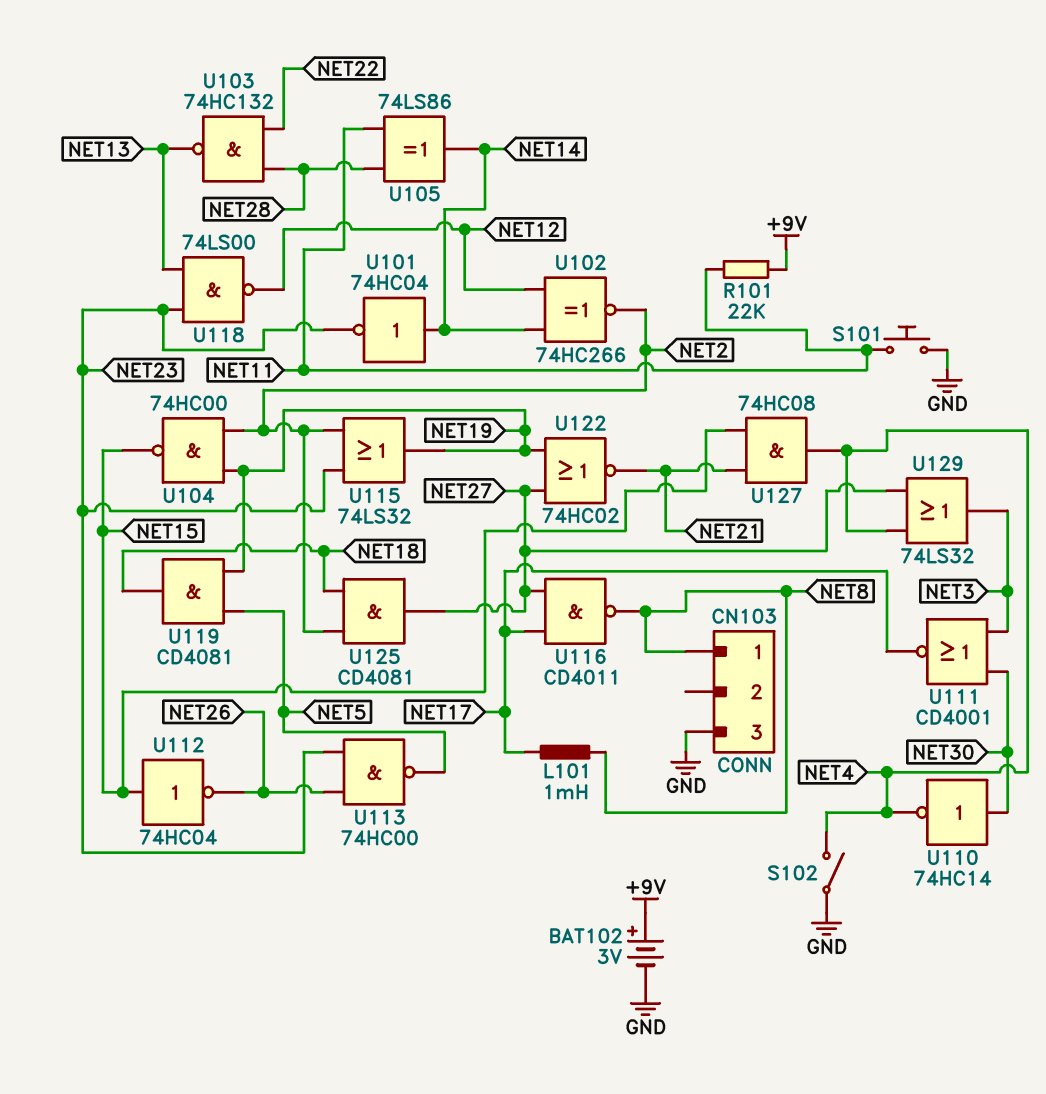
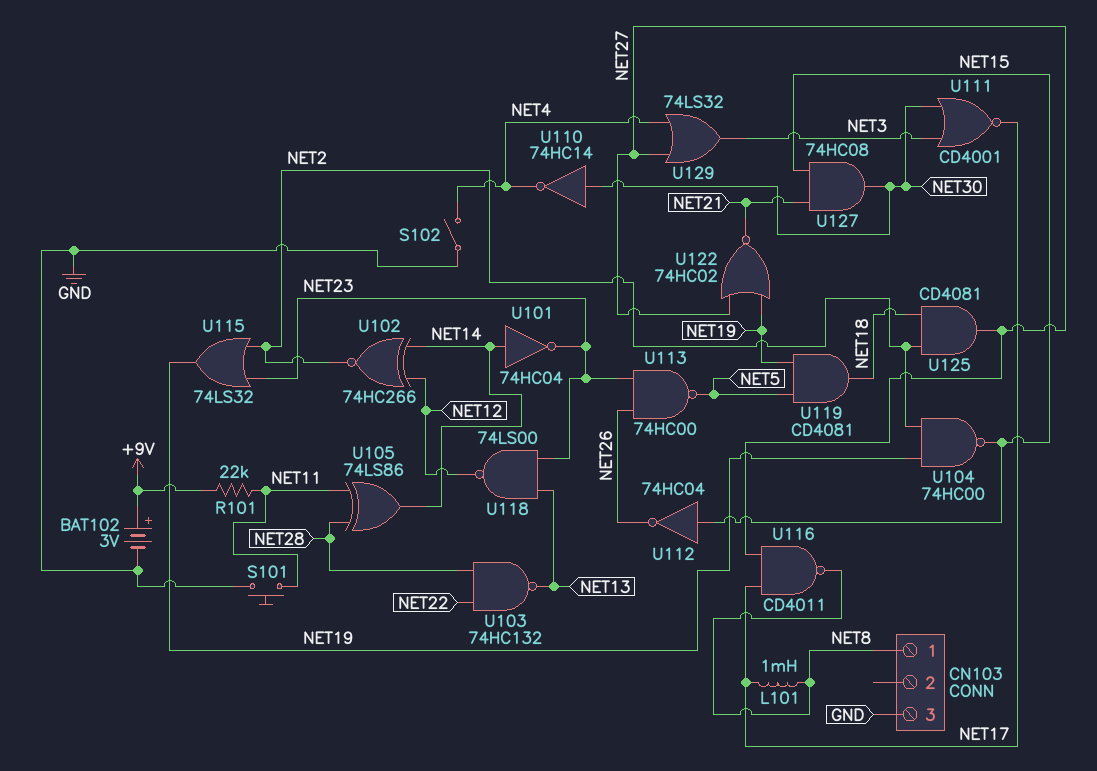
U127: AND 74HC08 (in NET15, in NET21, out NET4) -> AND 74HC08 (in NET15, in NET21, out NET30)

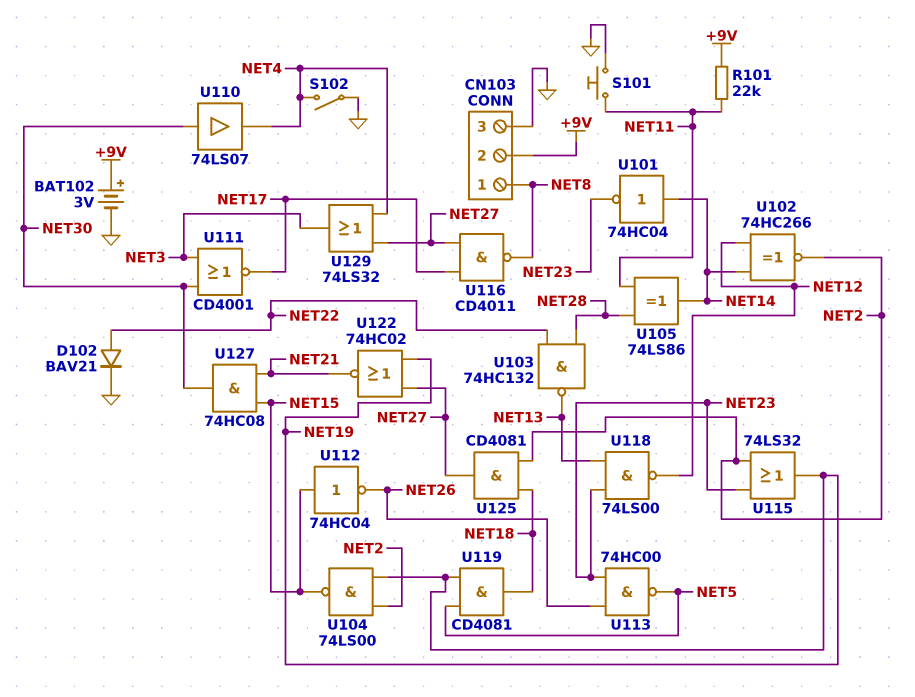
CN103 pin 2: none -> +9V
D102: none -> diode BAV21 (A NET22, K GND)
L101: 1mH (NET8, NET17) -> none
U104: NAND 74HC00 (in NET2, in NET19, out NET15) -> NAND 74LS00 (in NET2, in NET19, out NET15)
U110: NOT 74HC14 (in NET30, out NET4) -> buffer 74LS07 (in NET30, out NET4)

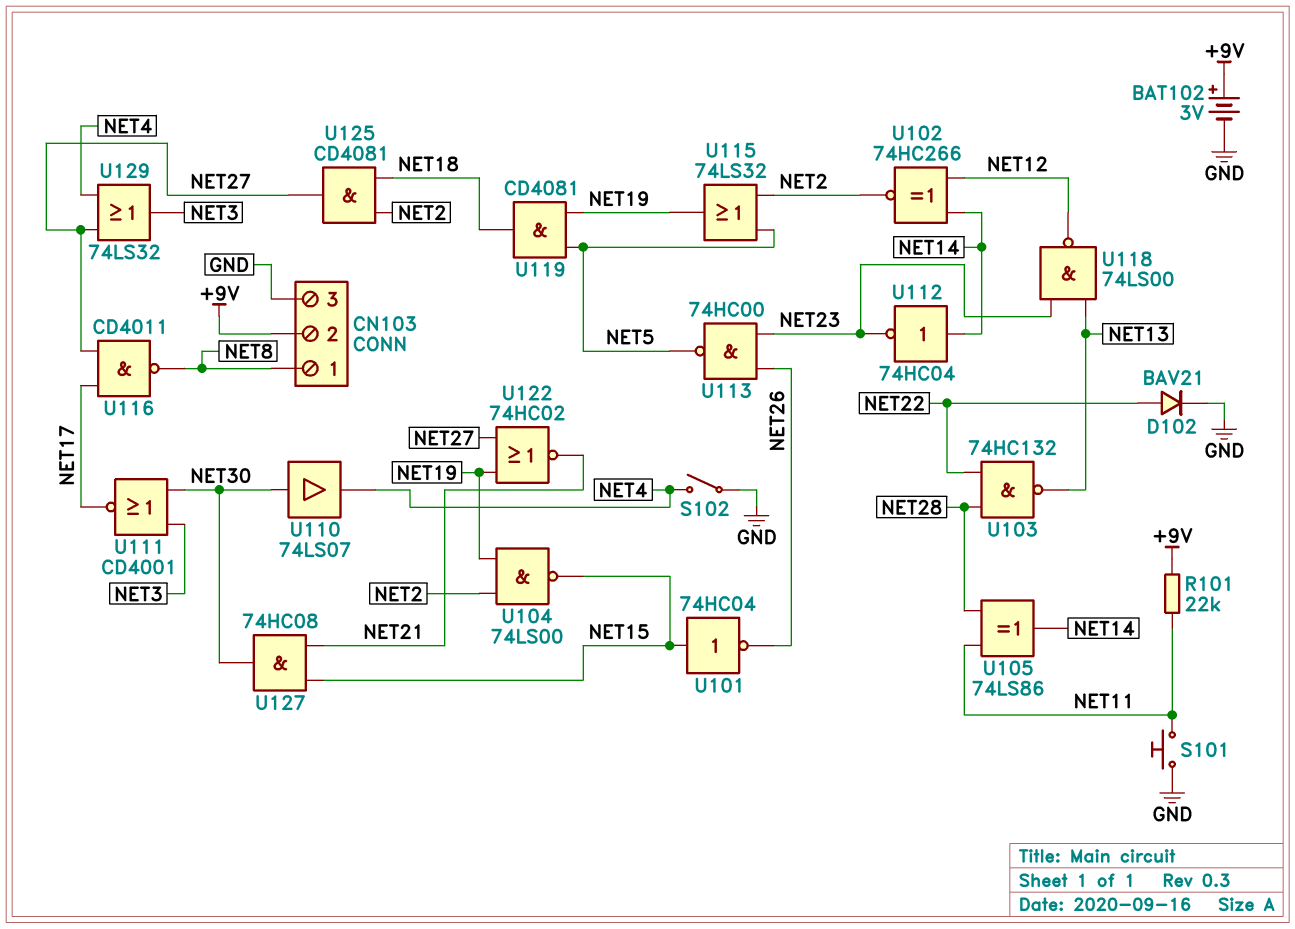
U101: NOT 74HC04 (in NET14, out NET23) -> NOT 74HC04 (in NET15, out NET26)
U112: NOT 74HC04 (in NET15, out NET26) -> NOT 74HC04 (in NET14, out NET23)
U115: OR 74LS32 (in NET2, in NET23, out NET19) -> OR 74LS32 (in NET2, in NET5, out NET19)

